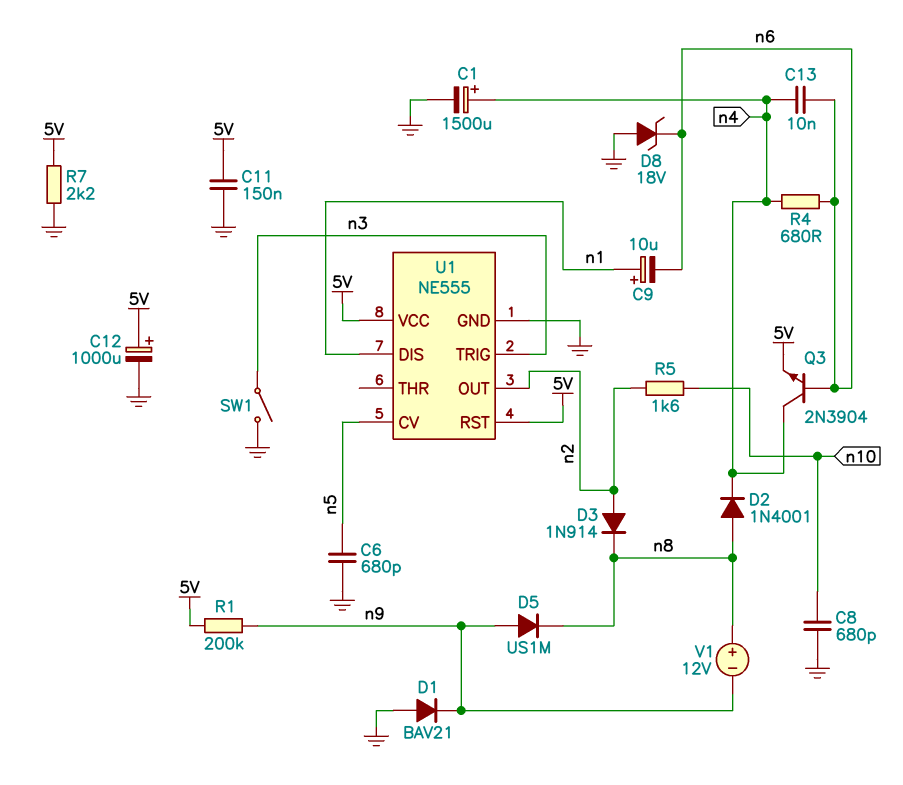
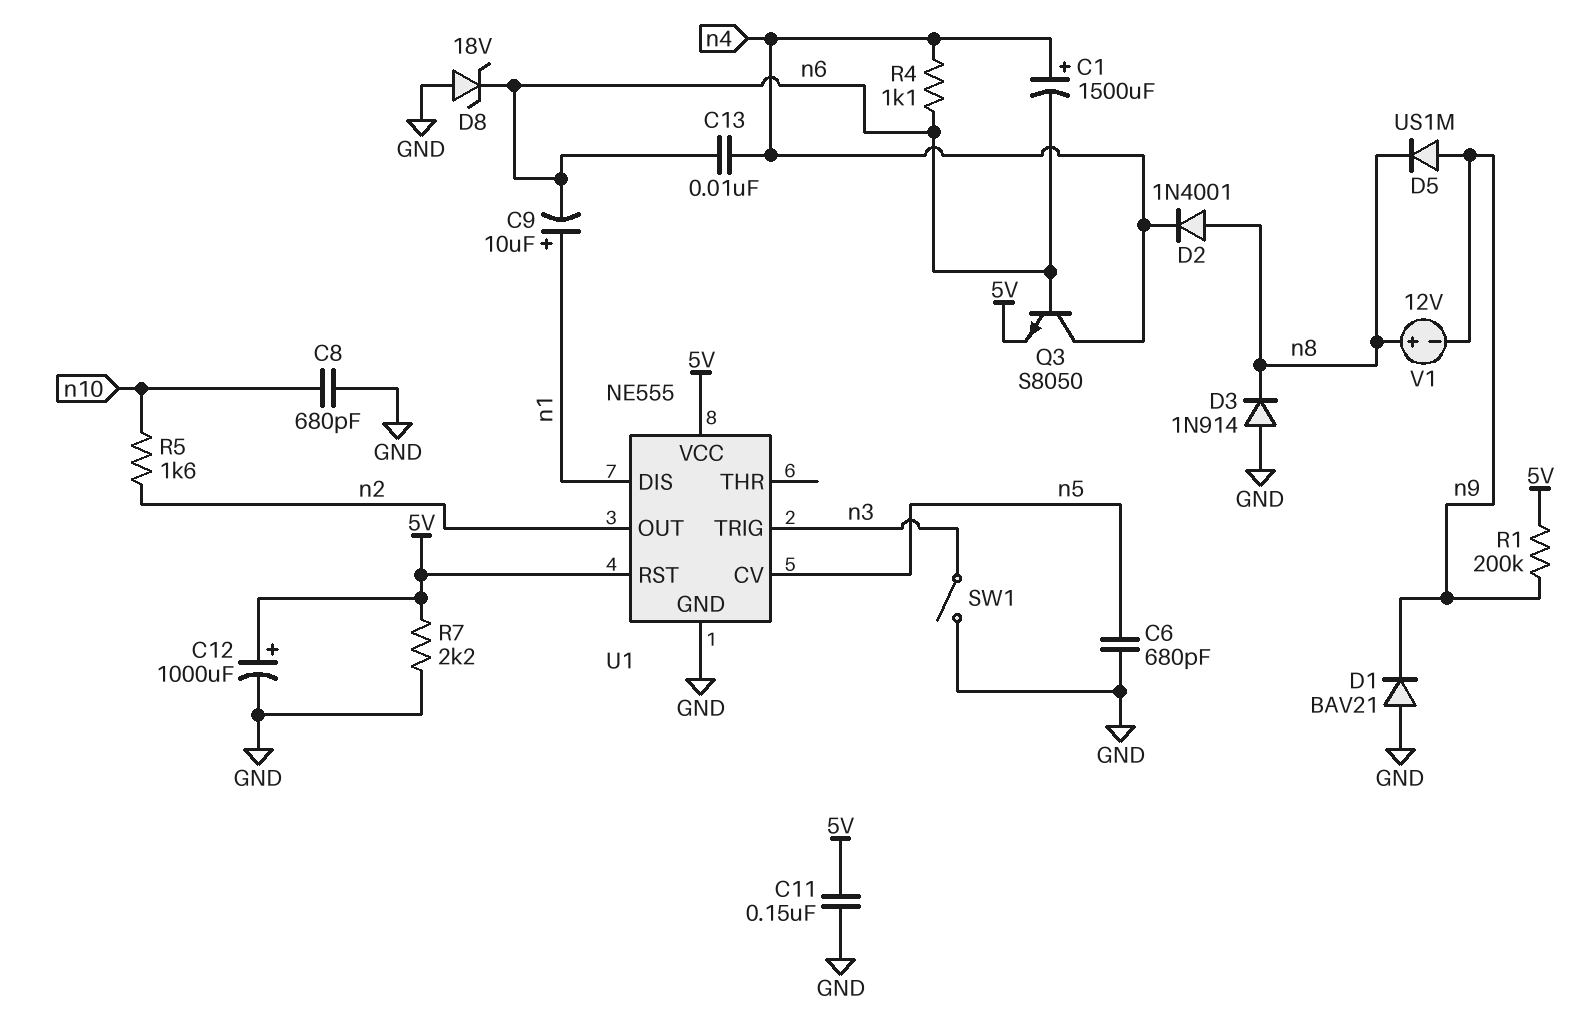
C1: 1500uF (plus n4, minus GND) -> 1500uF (plus n4, minus n6)
D3: diode 1N914 (A n2, K n8) -> diode 1N914 (A GND, K n8)
Q3: NPN 2N3904 (B n6, C n4, E 5V) -> NPN S8050 (B n6, C n4, E 5V)
R4: 680 (n4, n6) -> 1.1k (n4, n6)

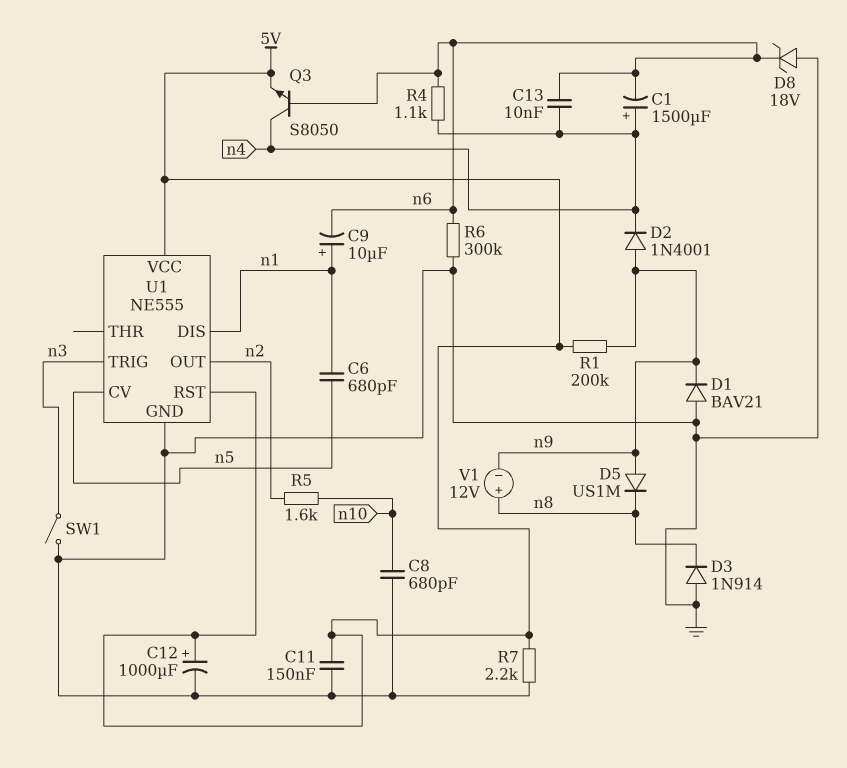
C6: 680pF (GND, n5) -> 680pF (n1, n5)
D2: diode 1N4001 (A n8, K n4) -> diode 1N4001 (A n9, K n4)
R6: none -> 300k (GND, n6)

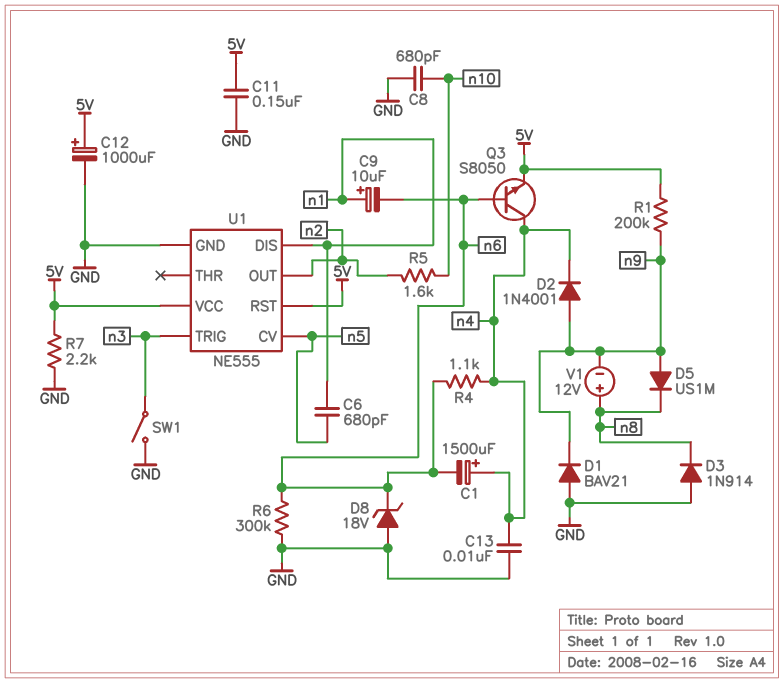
C13: 10nF (n4, n6) -> 10nF (GND, n4)

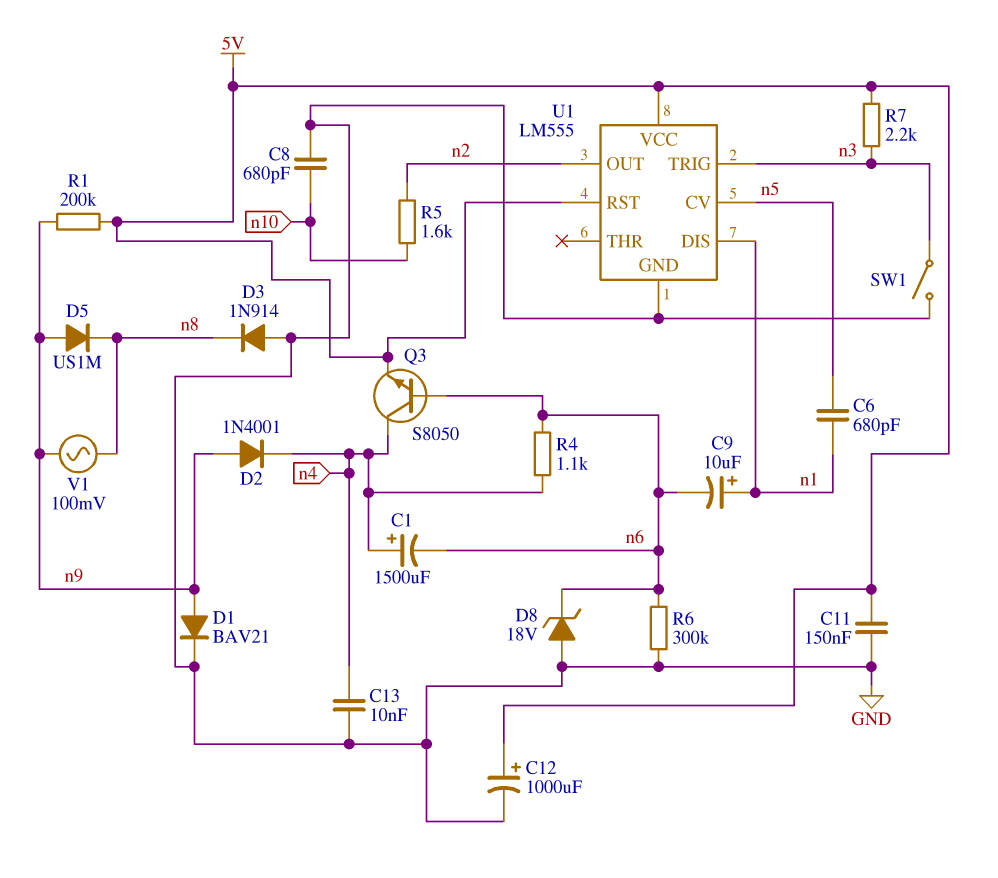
D1: diode BAV21 (A GND, K n9) -> diode BAV21 (A n9, K GND)
R7: 2.2k (5V, GND) -> 2.2k (5V, n3)
U1: NE555 -> LM555
V1: 12V (plus n8, minus n9) -> AC 100mV (n8, n9)

